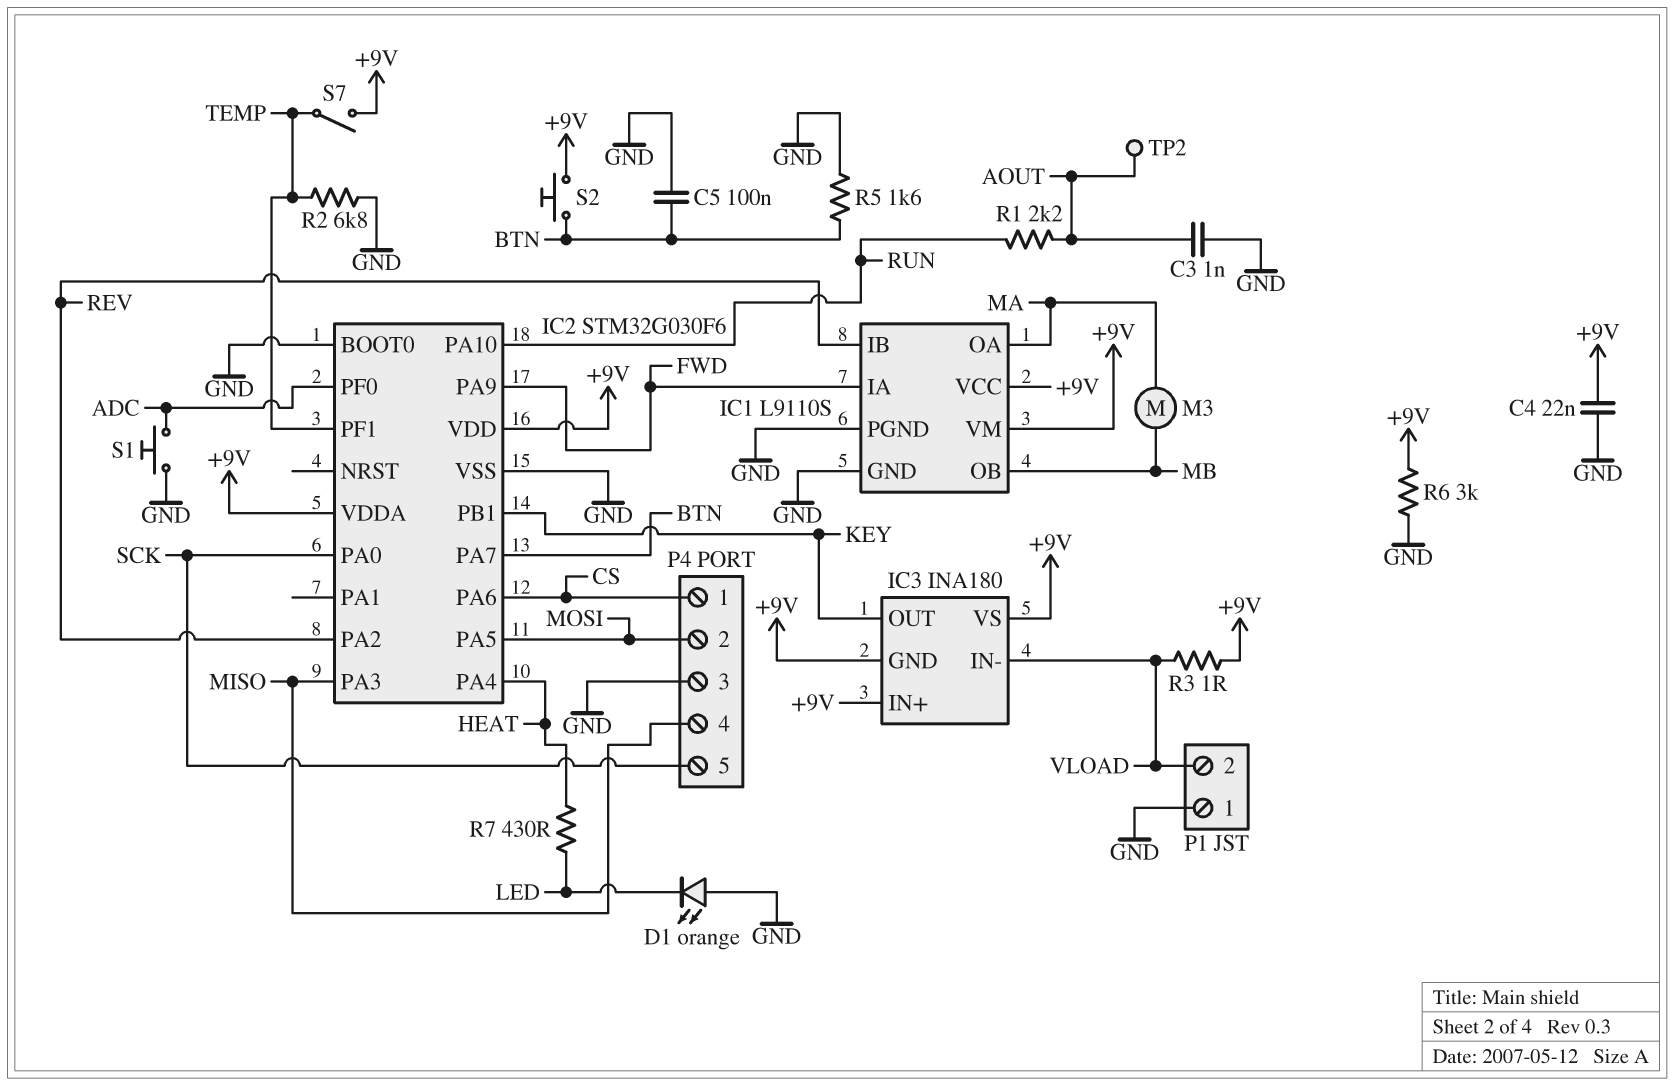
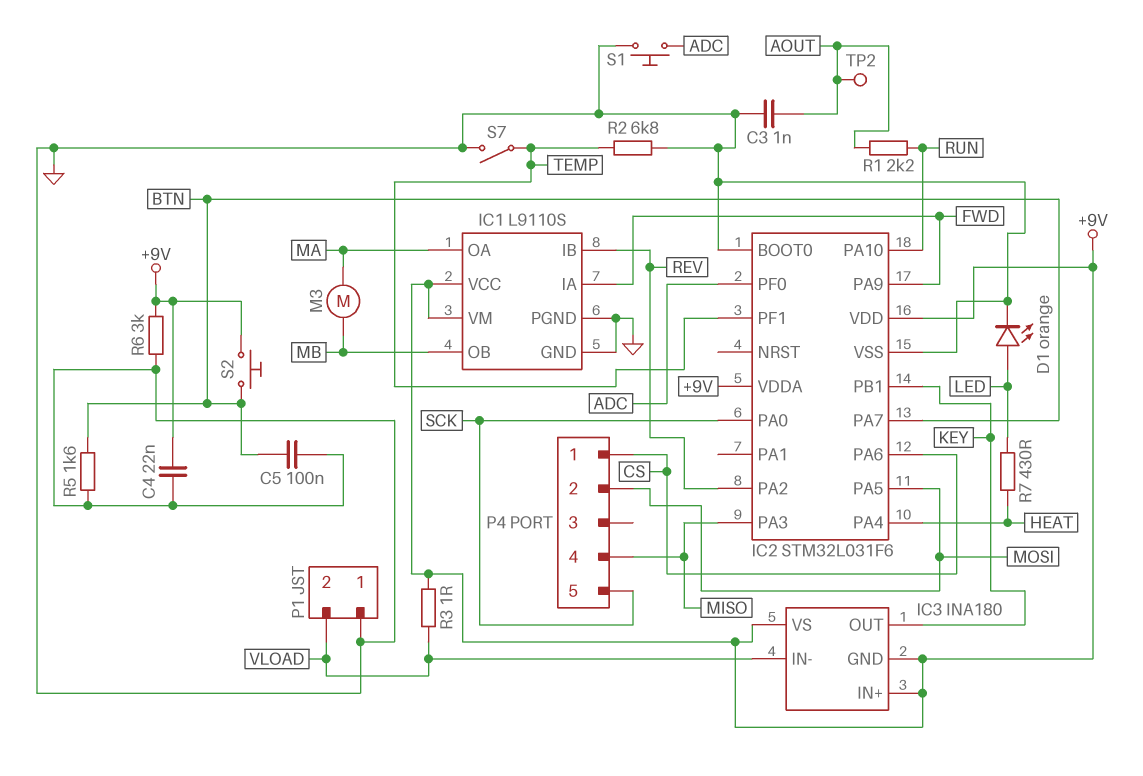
D1: LED orange (A GND, K LED) -> LED orange (A LED, K GND)
IC2: STM32G030F6 -> STM32L031F6
P4 pin 3: GND -> none
S7: switch (+9V, TEMP) -> switch (GND, TEMP)

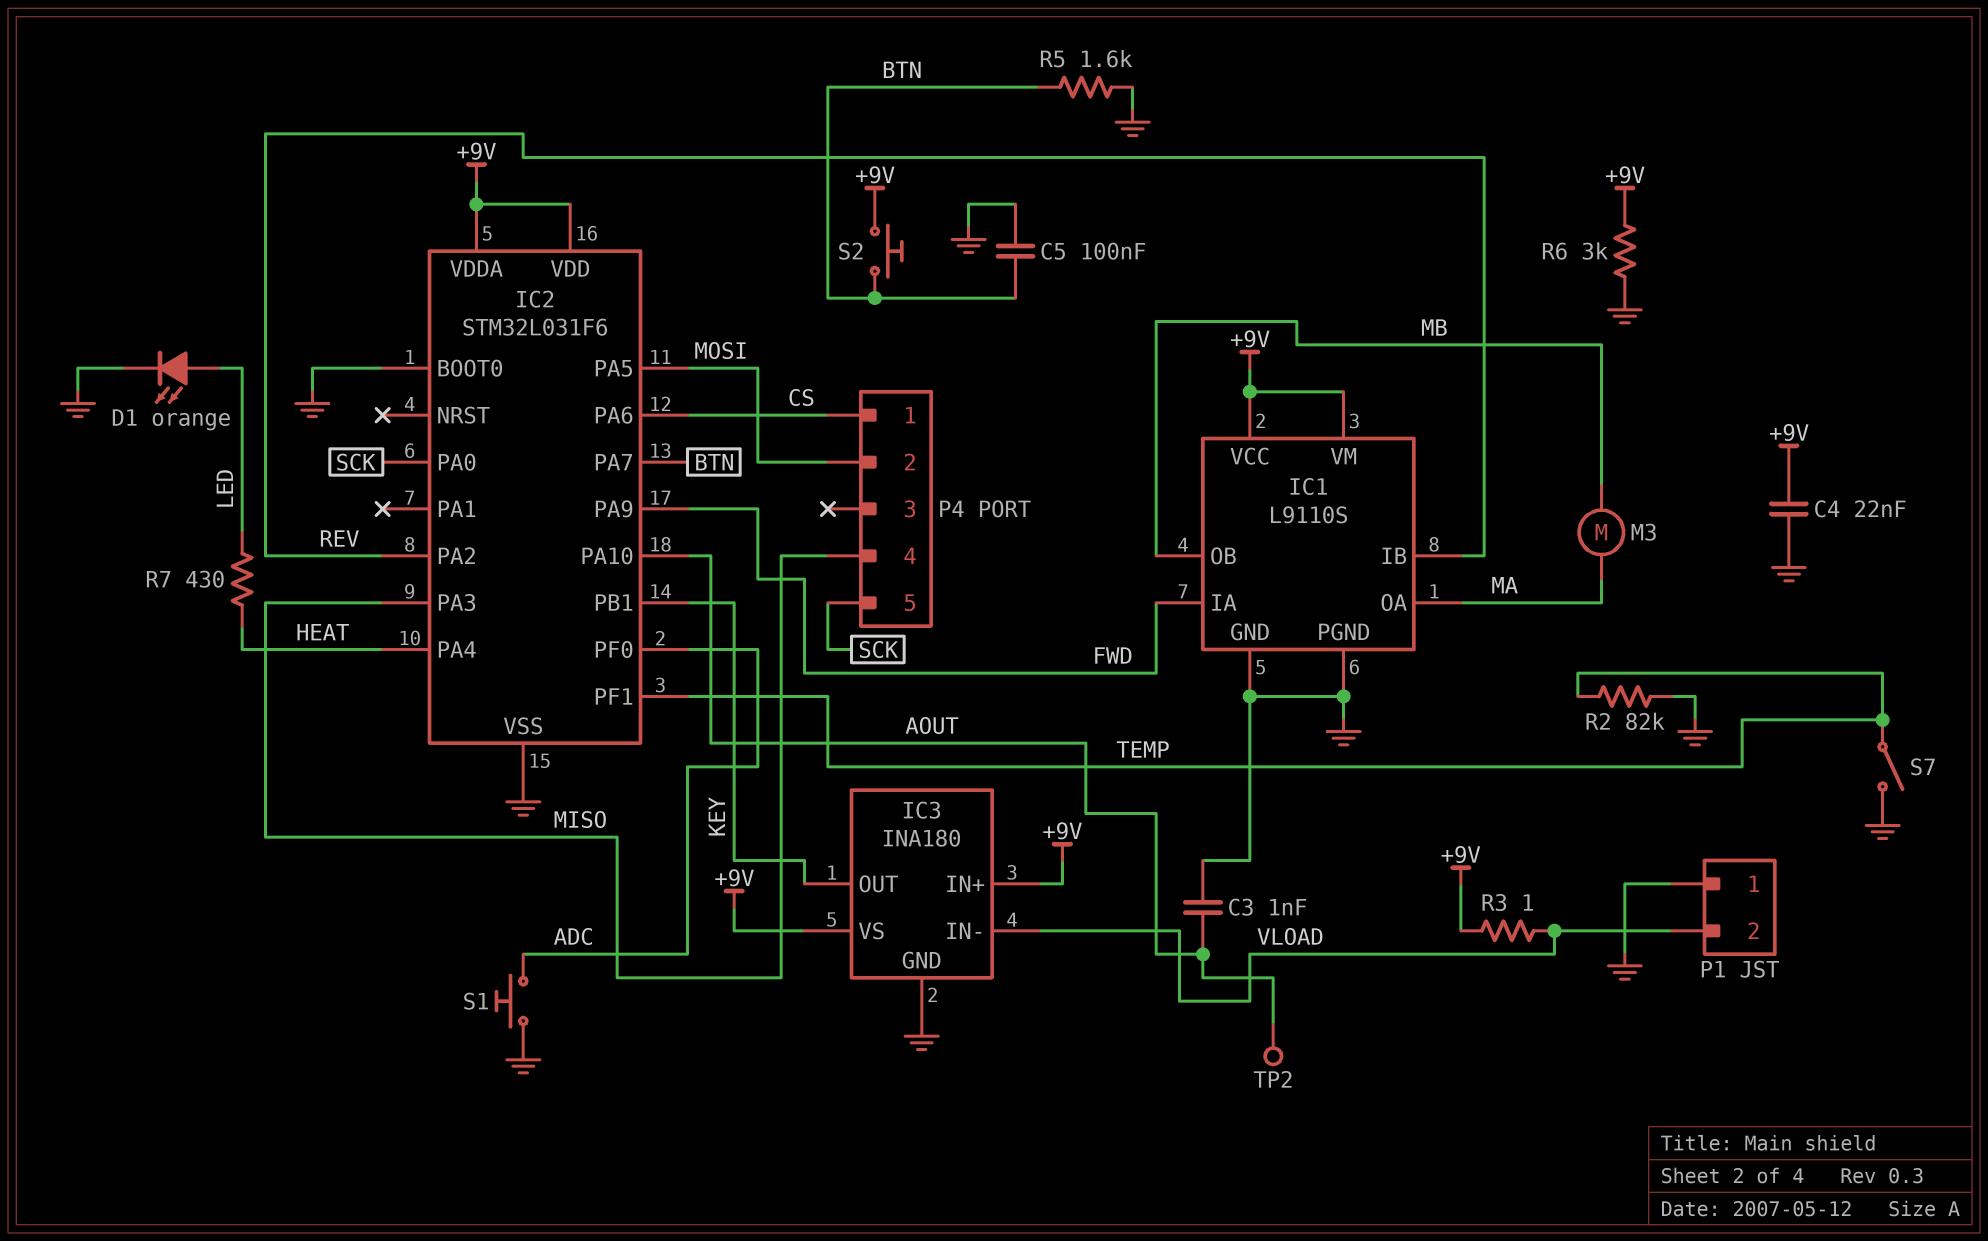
IC2 pin PA10: RUN -> AOUT
IC3 pin GND: +9V -> GND
R1: 2.2k (AOUT, RUN) -> none
R2: 6.8k (GND, TEMP) -> 82k (GND, TEMP)

